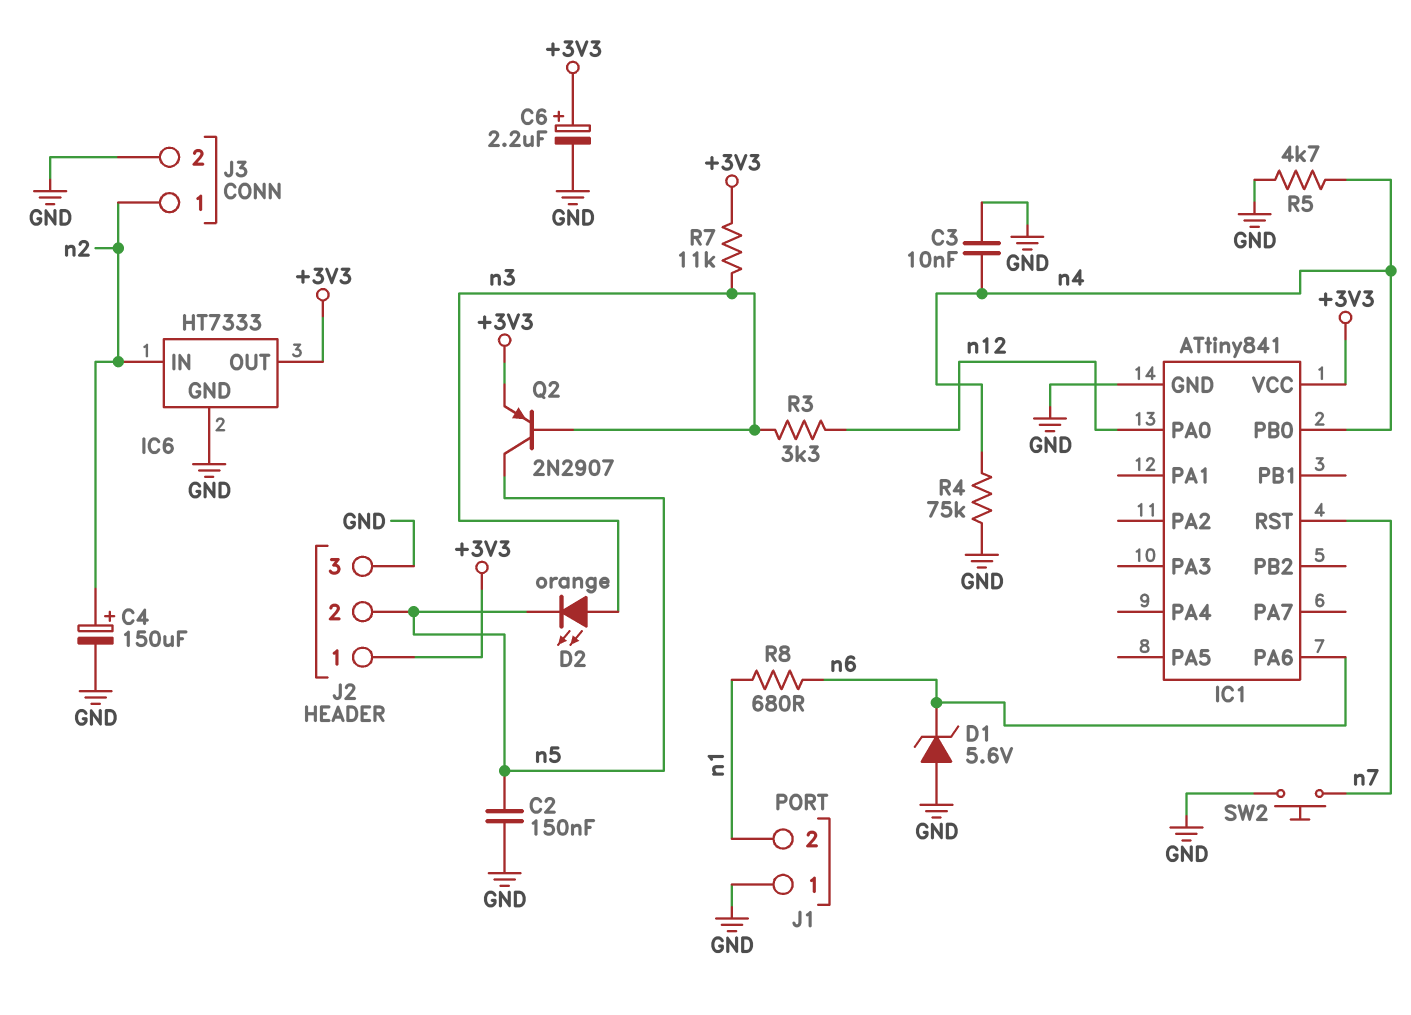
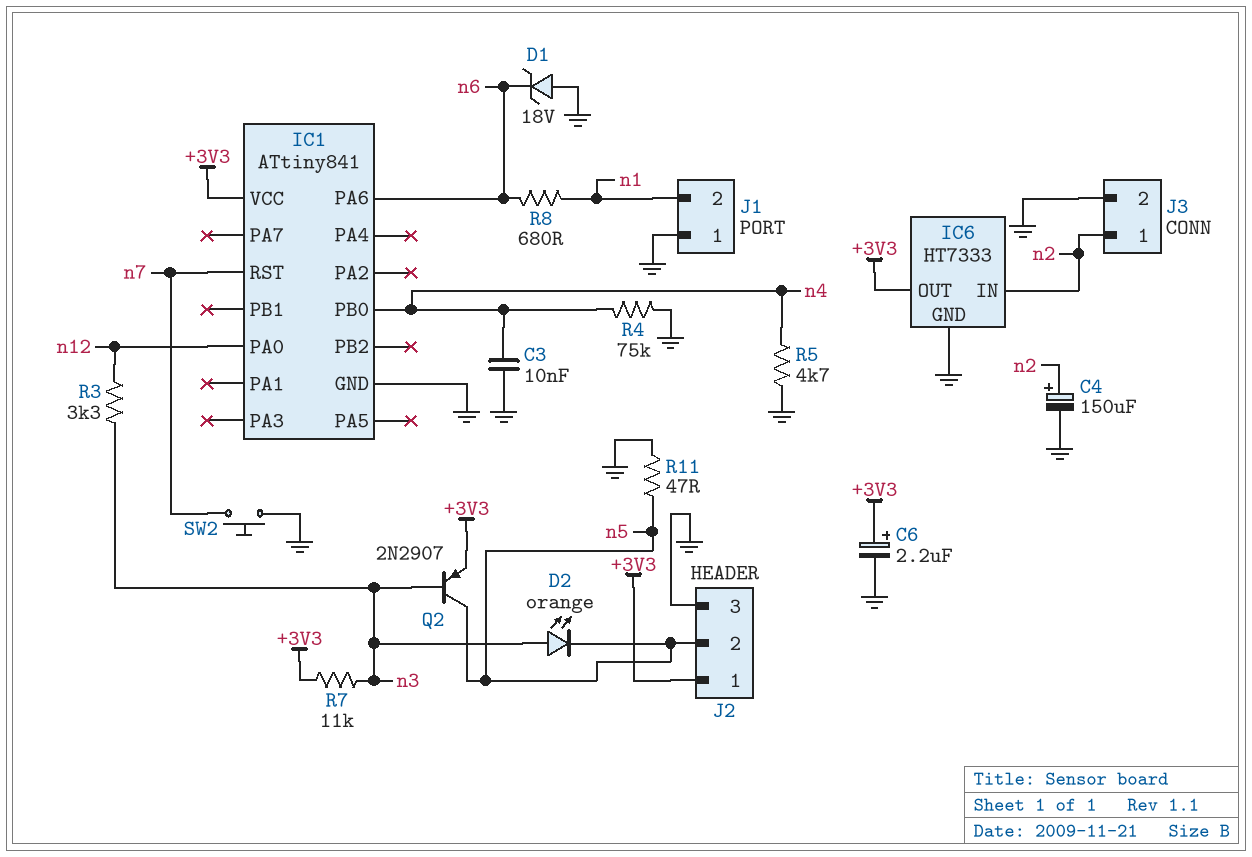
C2: 150nF (GND, n5) -> none
D1: zener 5.6V (A GND, K n6) -> zener 18V (A GND, K n6)
R11: none -> 47 (GND, n5)

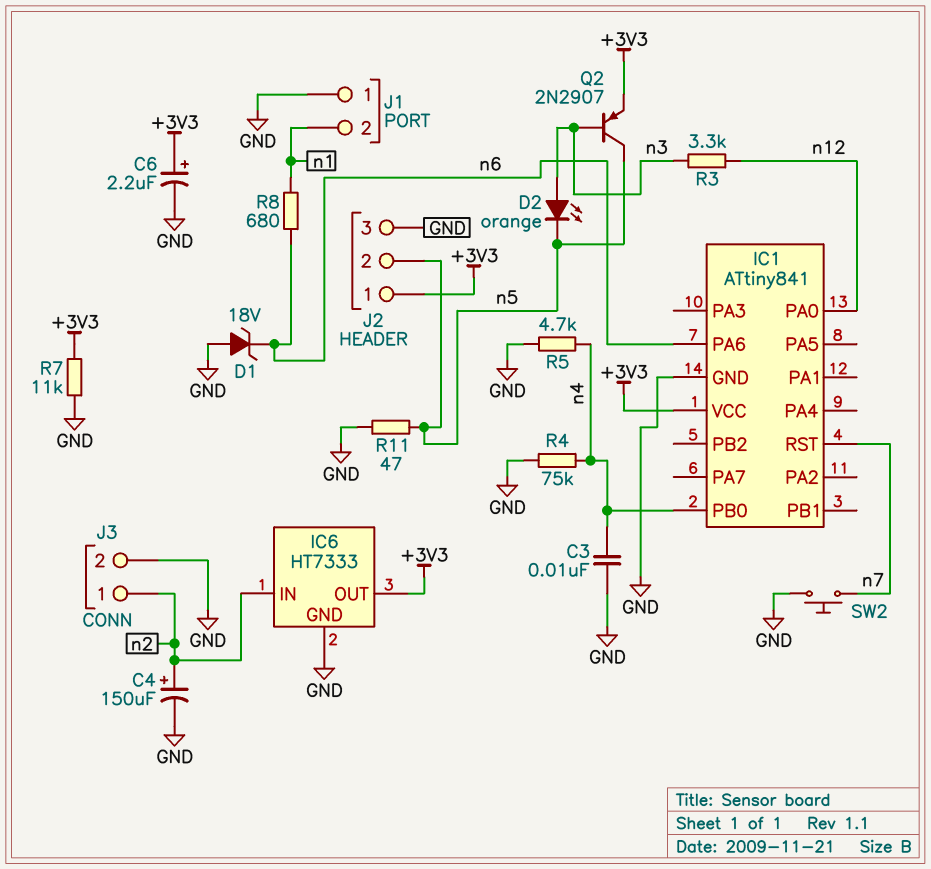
R7: 11k (+3V3, n3) -> 11k (+3V3, GND)

